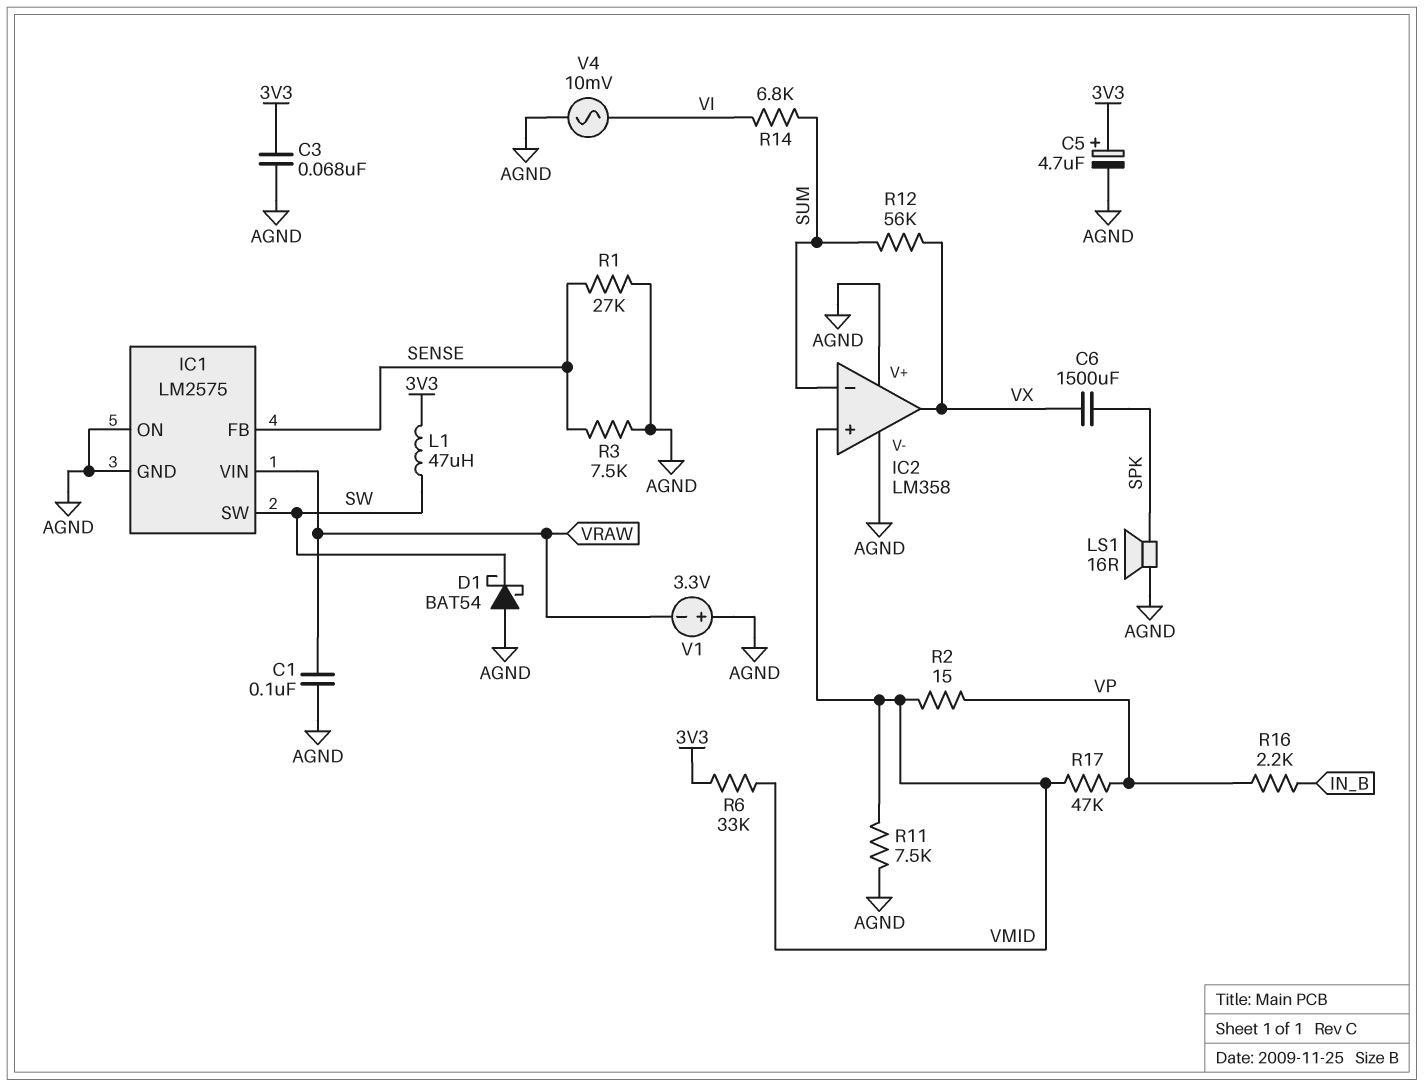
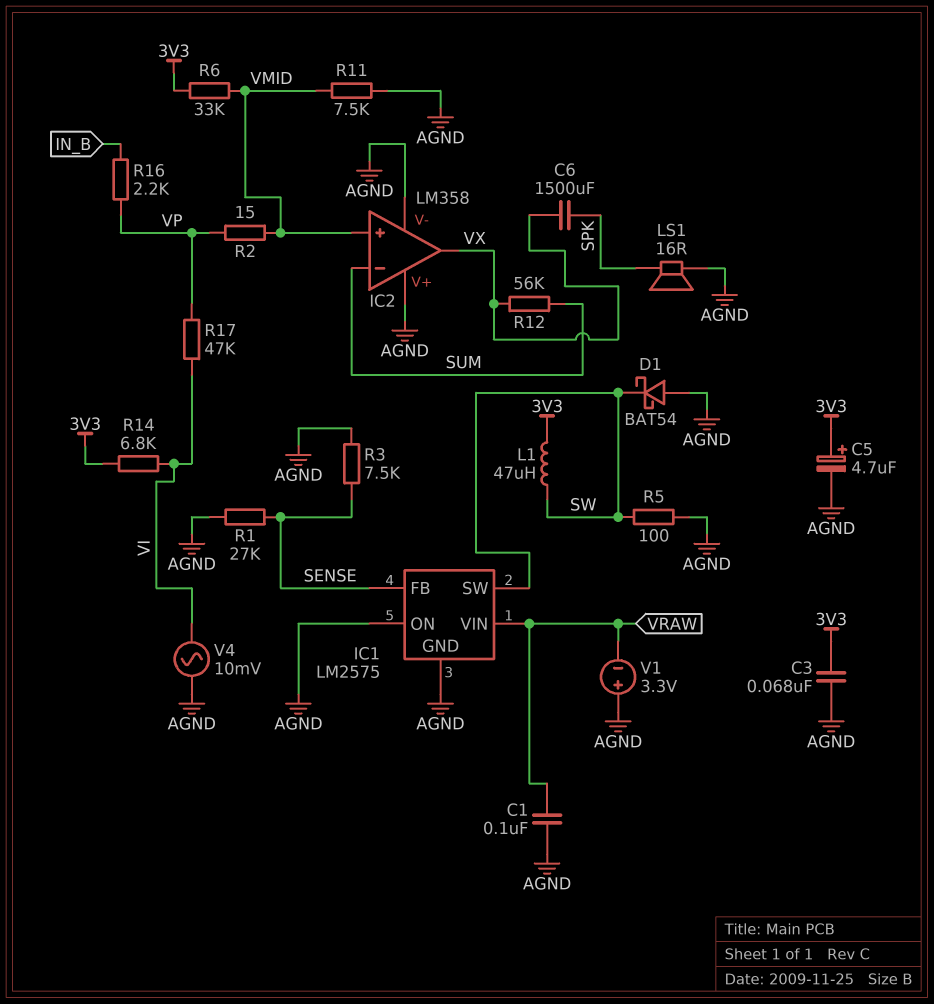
R5: none -> 100 (AGND, SW)
R14: 6.8k (SUM, VI) -> 6.8k (3V3, VI)
R17: 47k (VMID, VP) -> 47k (VI, VP)

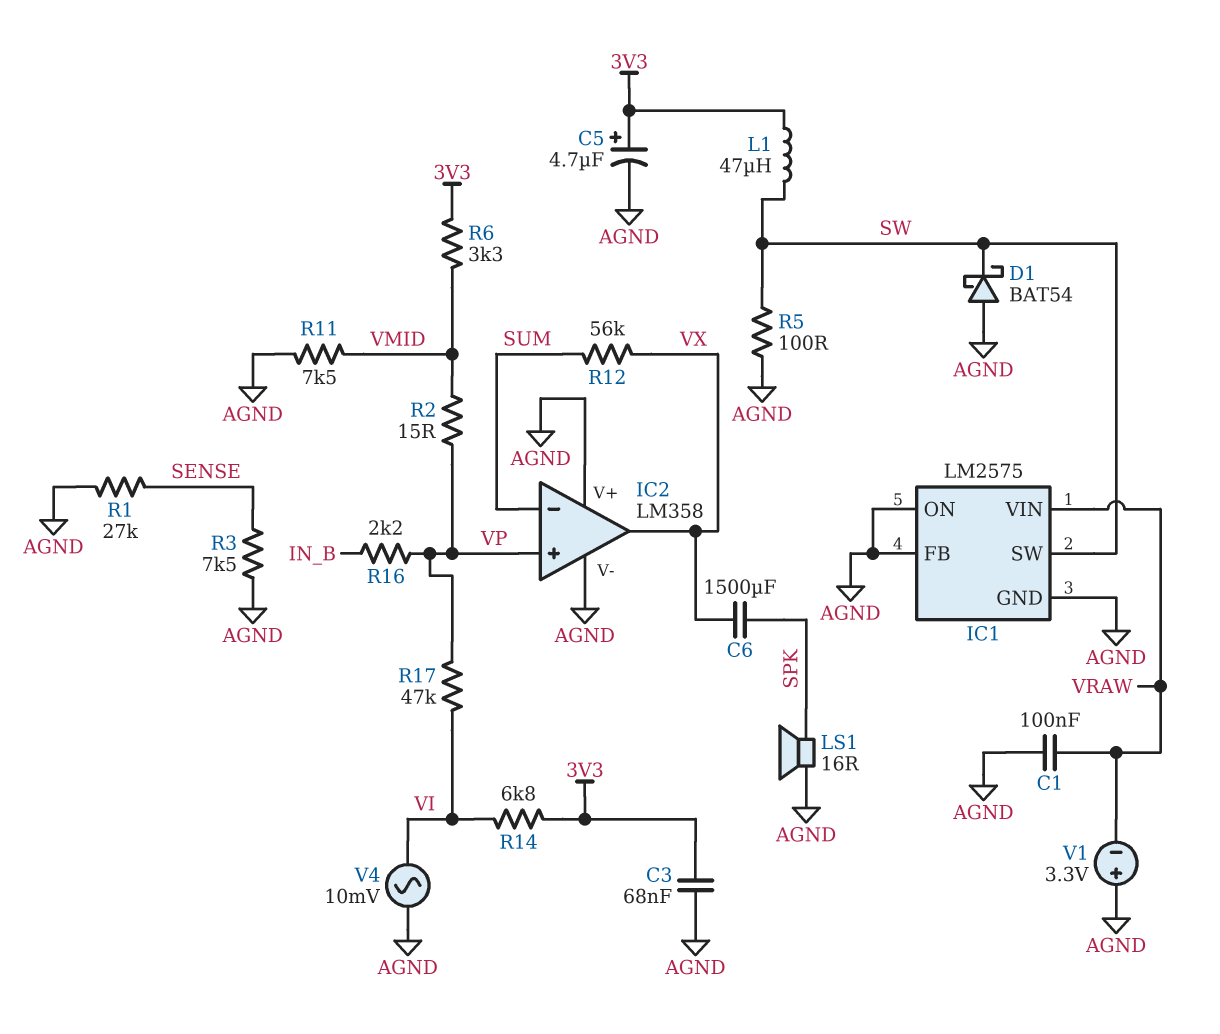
IC1 pin FB: SENSE -> AGND
IC2 pin in+: VMID -> VP
R6: 33k (3V3, VMID) -> 3.3k (3V3, VMID)

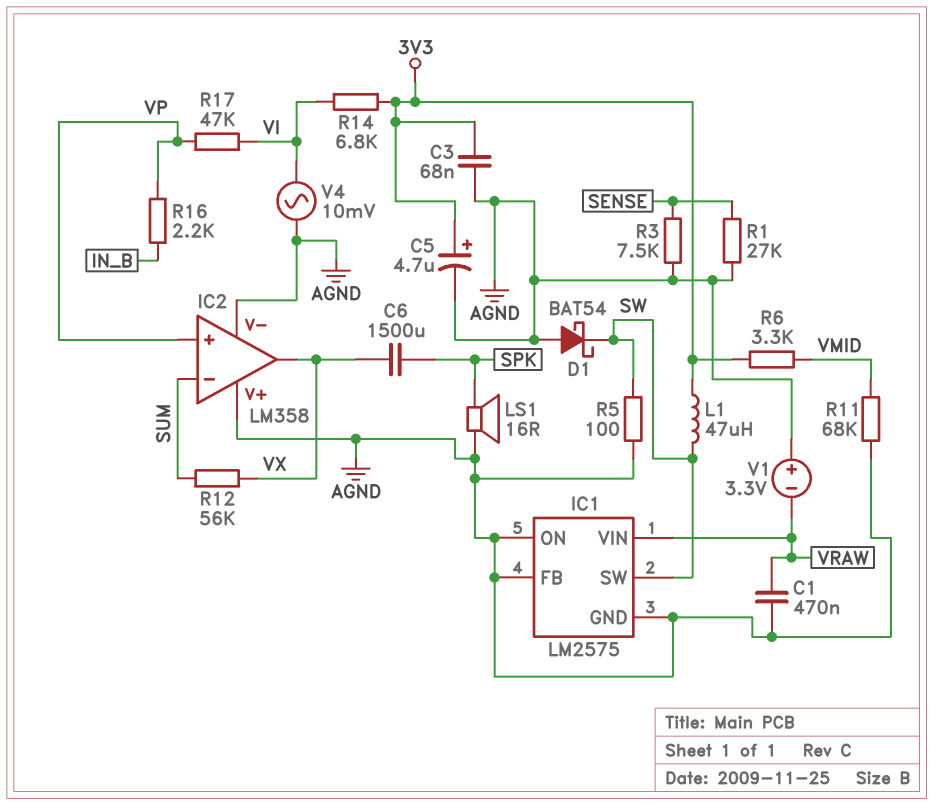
C1: 100nF (AGND, VRAW) -> 470nF (AGND, VRAW)
R2: 15 (VMID, VP) -> none
R11: 7.5k (AGND, VMID) -> 68k (AGND, VMID)

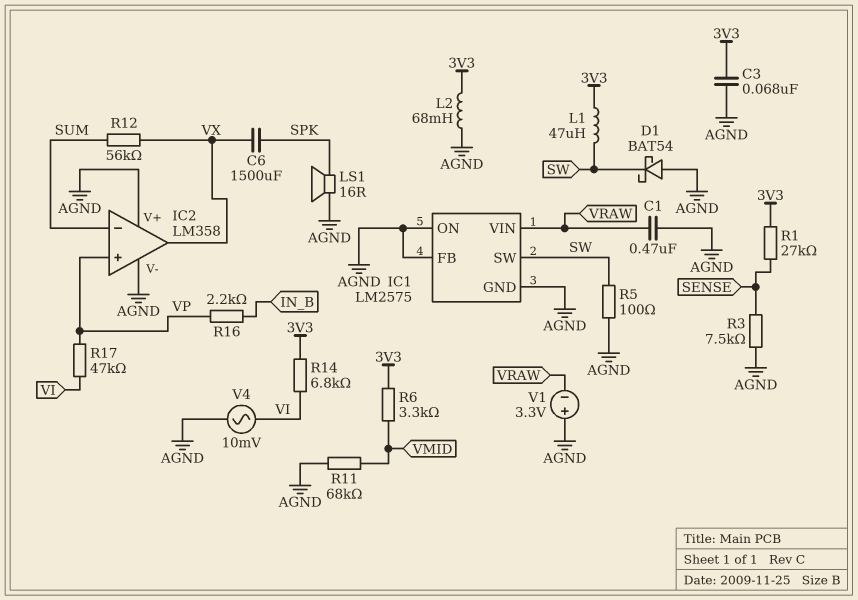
C5: 4.7uF (plus 3V3, minus AGND) -> none
L2: none -> 68mH (3V3, AGND)
R1: 27k (AGND, SENSE) -> 27k (3V3, SENSE)

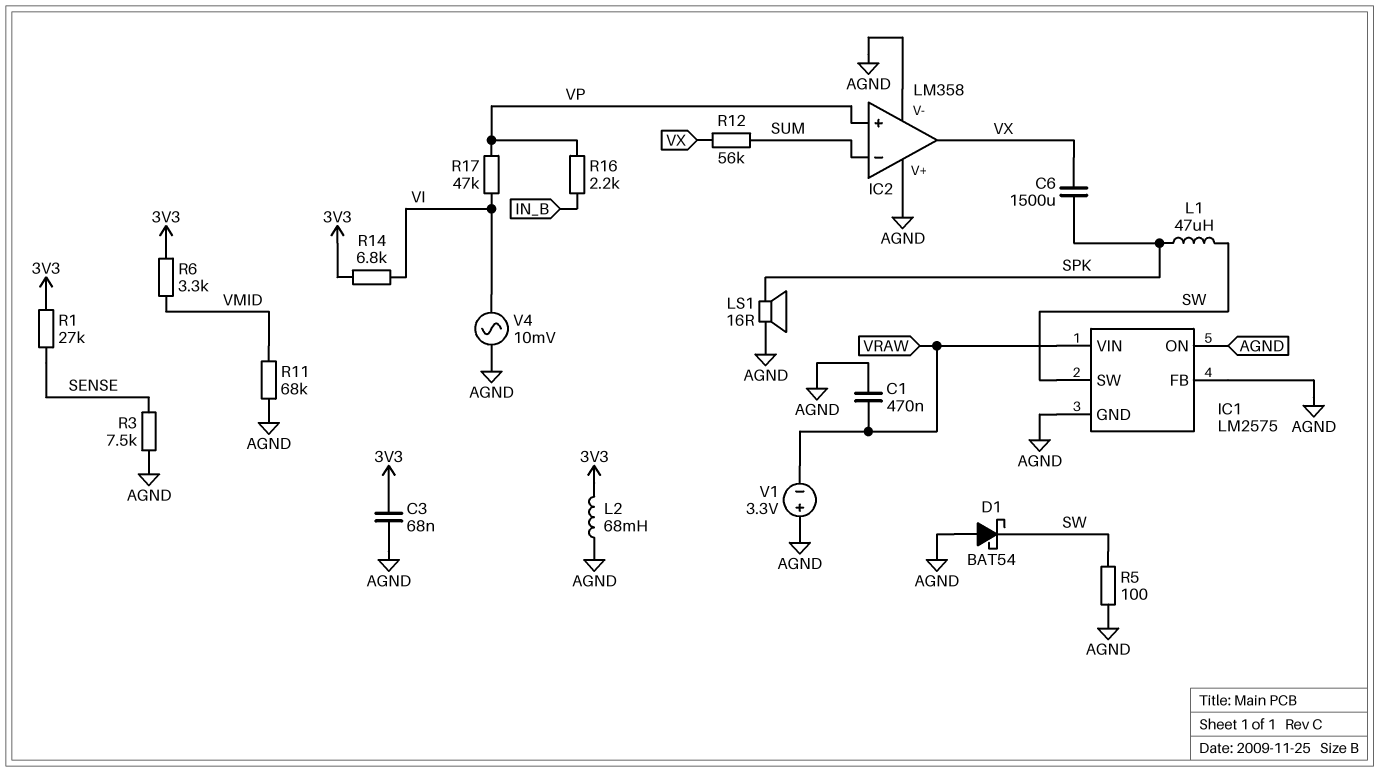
L1: 47uH (3V3, SW) -> 47uH (SPK, SW)

